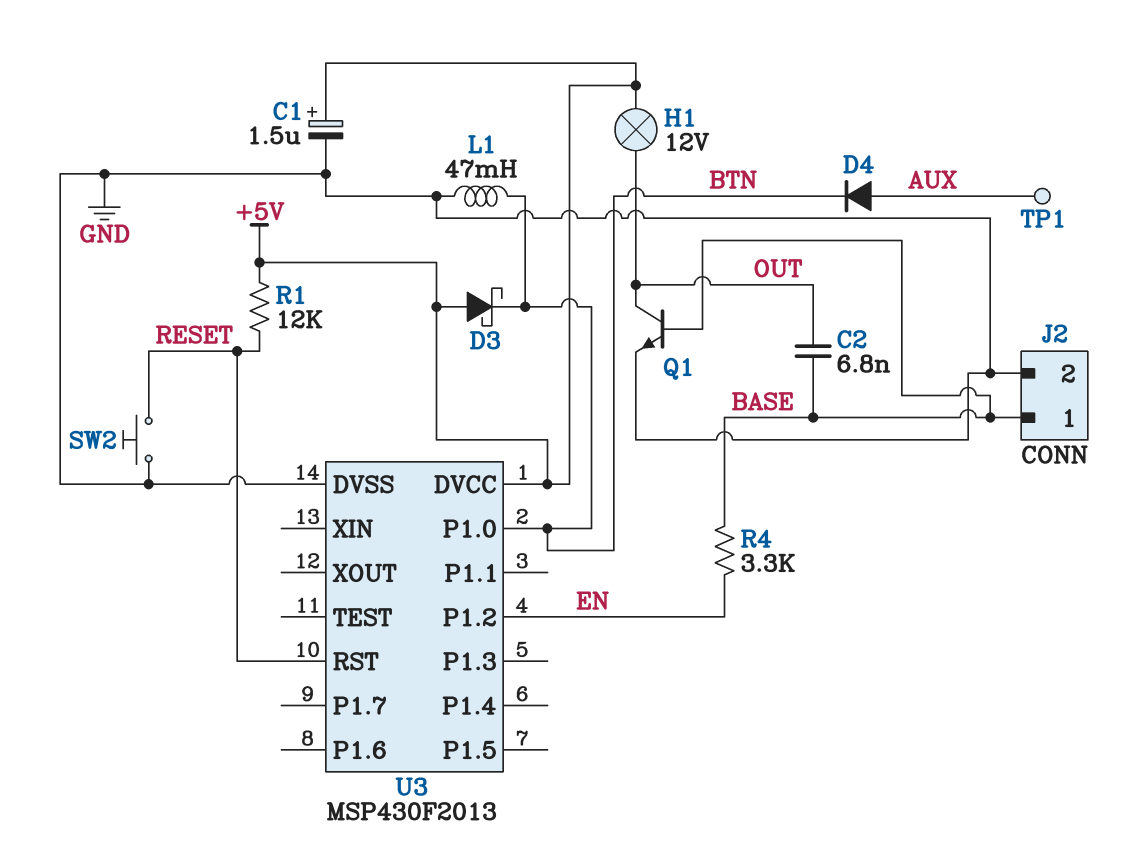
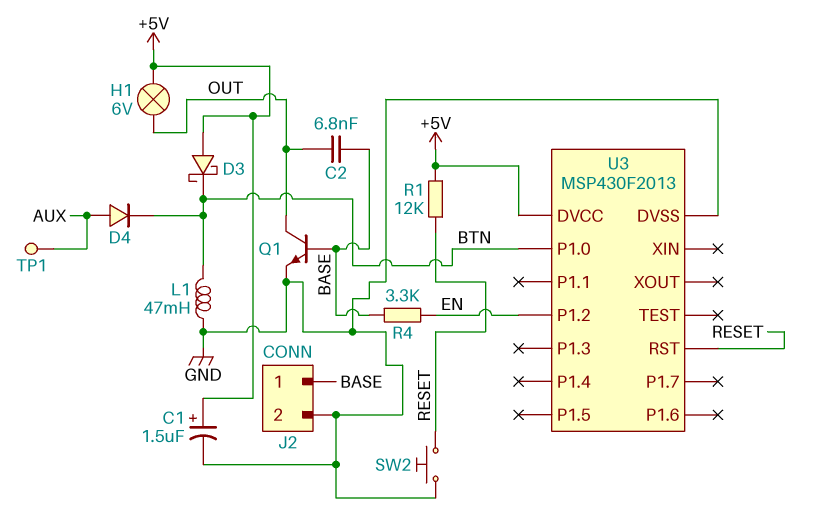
H1: lamp 12V (+5V, OUT) -> lamp 6V (+5V, OUT)

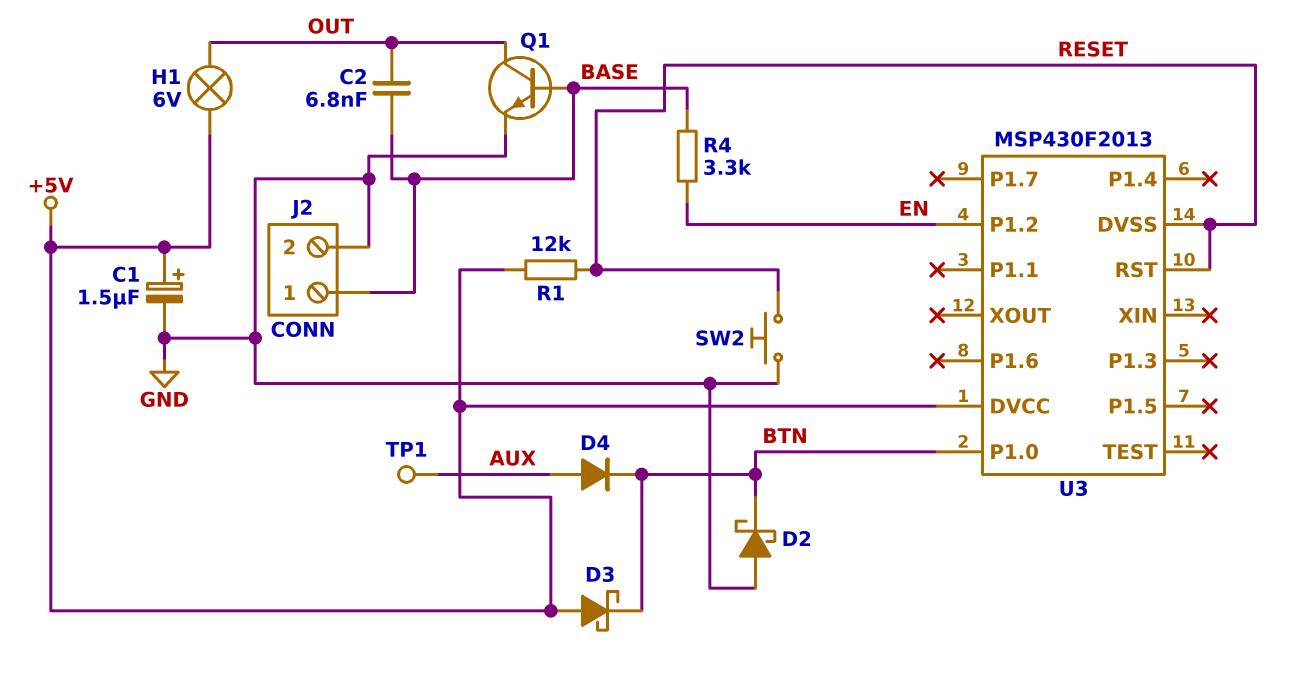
D2: none -> schottky (A GND, K BTN)
L1: 47mH (BTN, GND) -> none
U3 pin DVSS: GND -> RESET

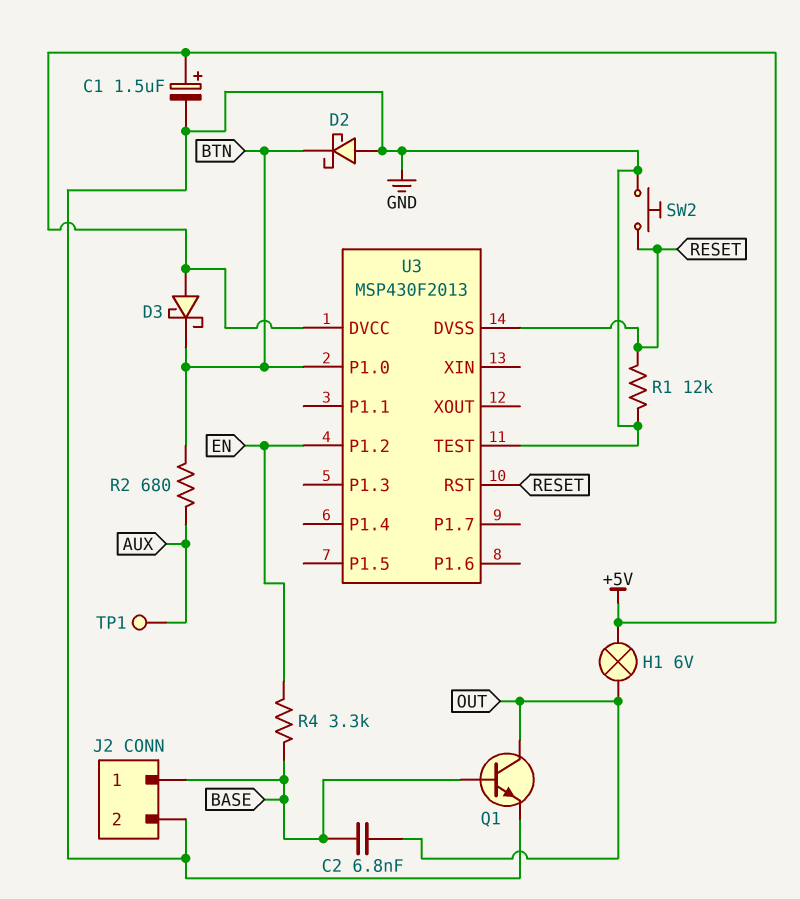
D4: diode (A AUX, K BTN) -> none
R1: 12k (+5V, RESET) -> 12k (GND, RESET)
R2: none -> 680 (AUX, BTN)
U3 pin TEST: none -> GND

